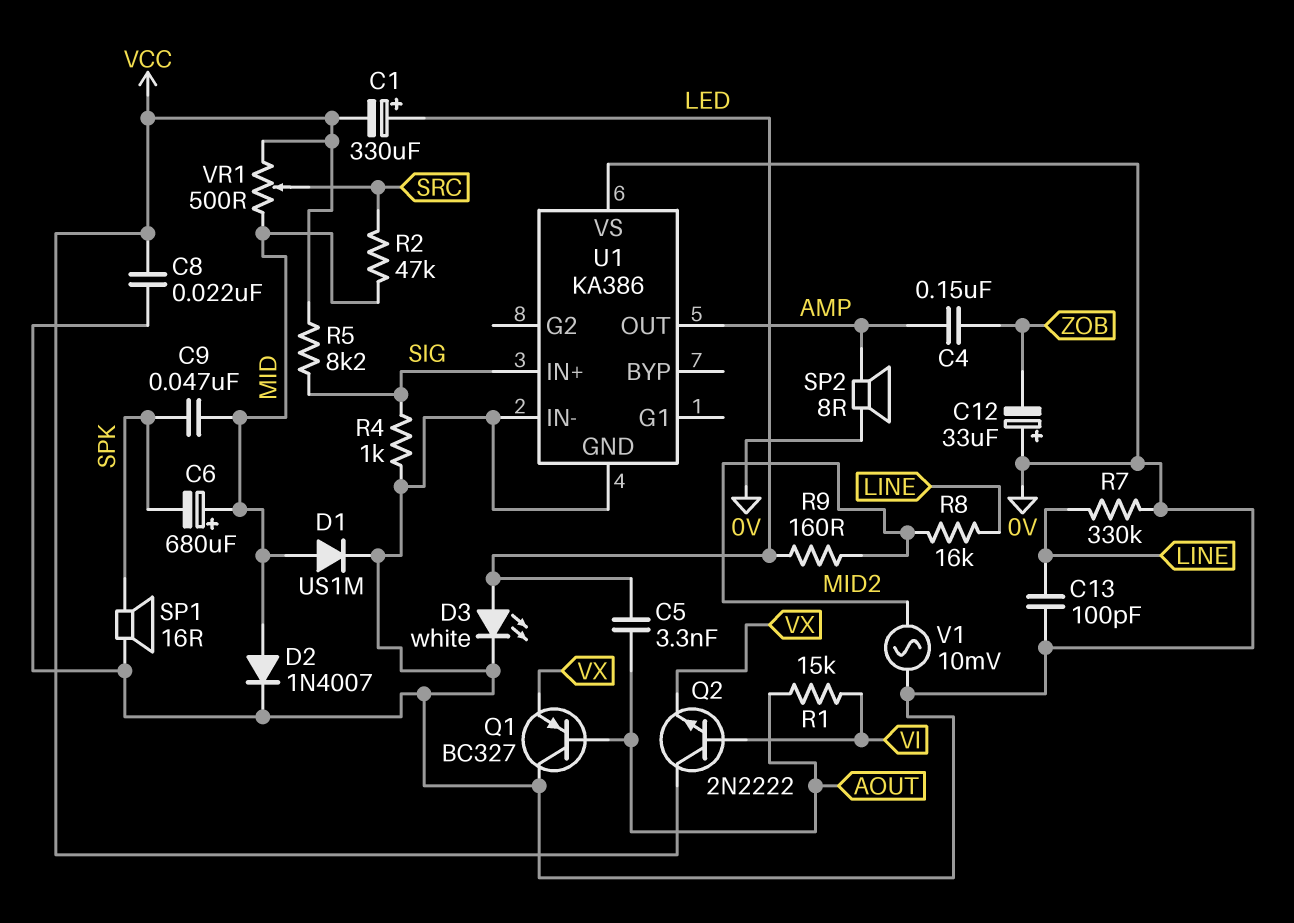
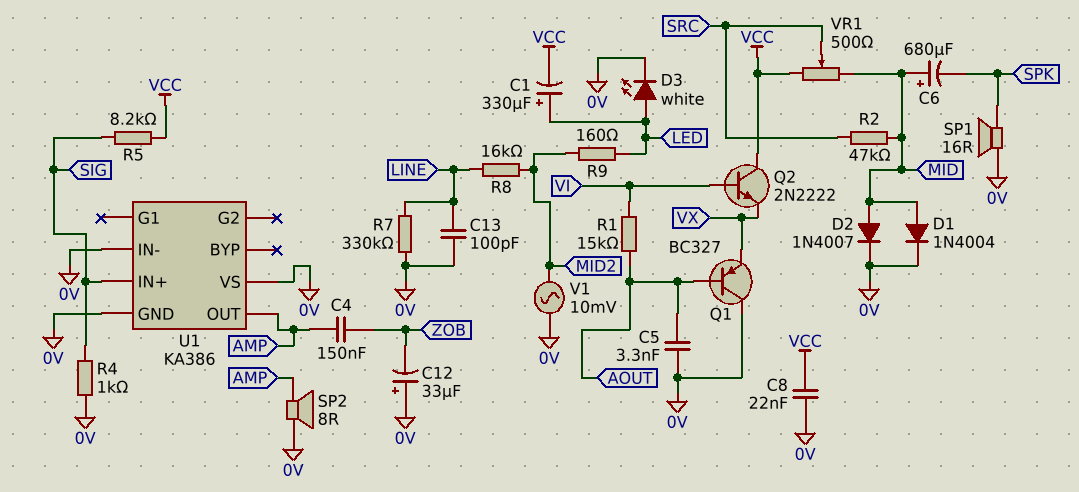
C5: 3.3nF (AOUT, LED) -> 3.3nF (0V, AOUT)
C9: 47nF (MID, SPK) -> none
D1: diode US1M (A MID, K 0V) -> diode 1N4004 (A MID, K 0V)

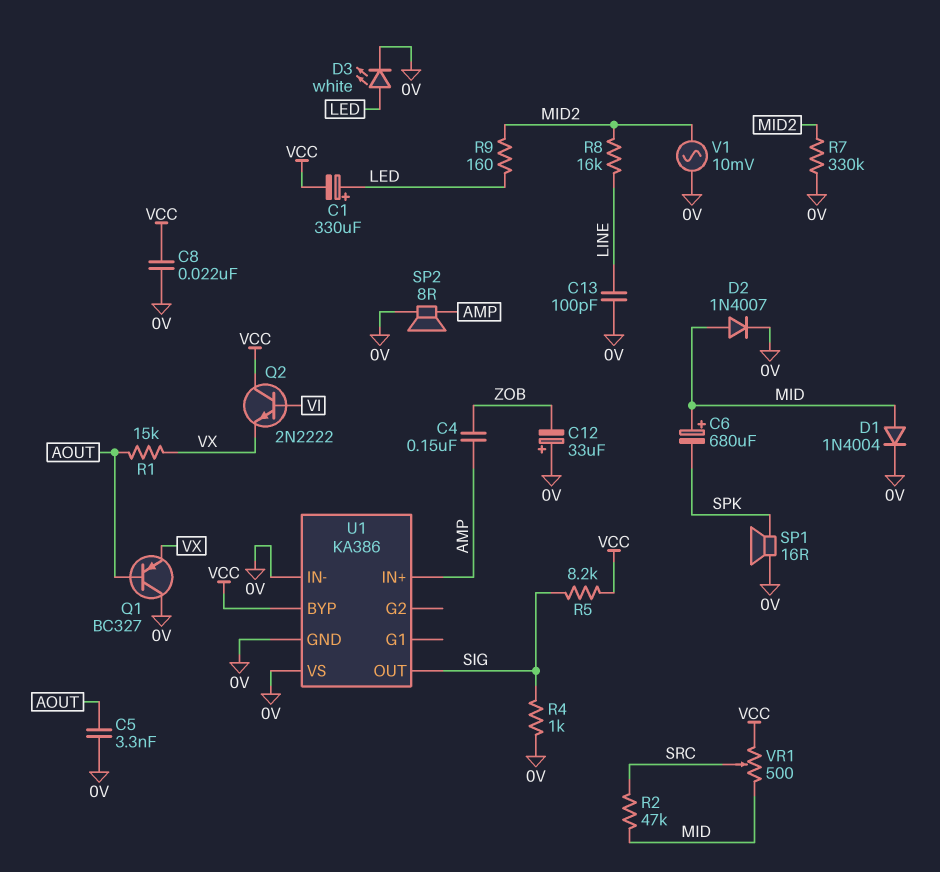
R1: 15k (AOUT, VI) -> 15k (AOUT, VX)
R7: 330k (0V, LINE) -> 330k (0V, MID2)
U1 pin BYP: none -> VCC
U1 pin IN+: SIG -> AMP
U1 pin OUT: AMP -> SIG

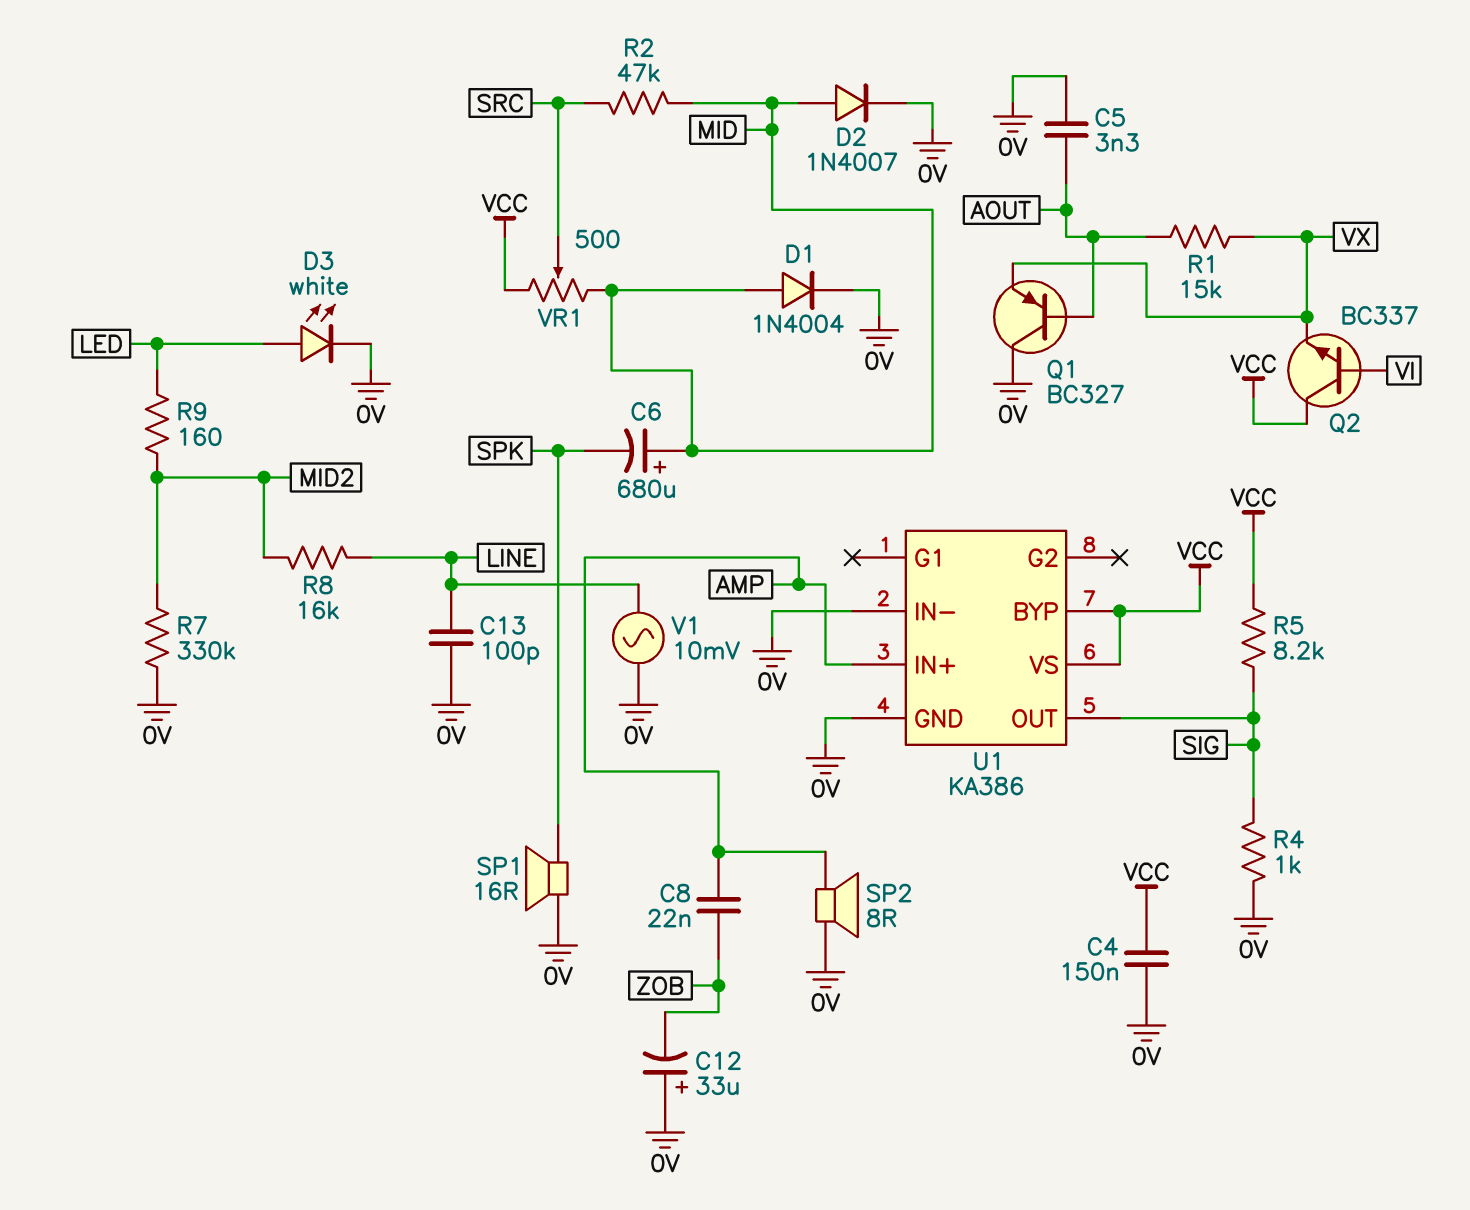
C1: 330uF (plus LED, minus VCC) -> none
C4: 150nF (AMP, ZOB) -> 150nF (0V, VCC)
C8: 22nF (0V, VCC) -> 22nF (AMP, ZOB)
Q2: NPN 2N2222 (B VI, C VCC, E VX) -> NPN BC337 (B VI, C VCC, E VX)
U1 pin VS: 0V -> VCC
V1: AC 10mV (0V, MID2) -> AC 10mV (0V, LINE)

